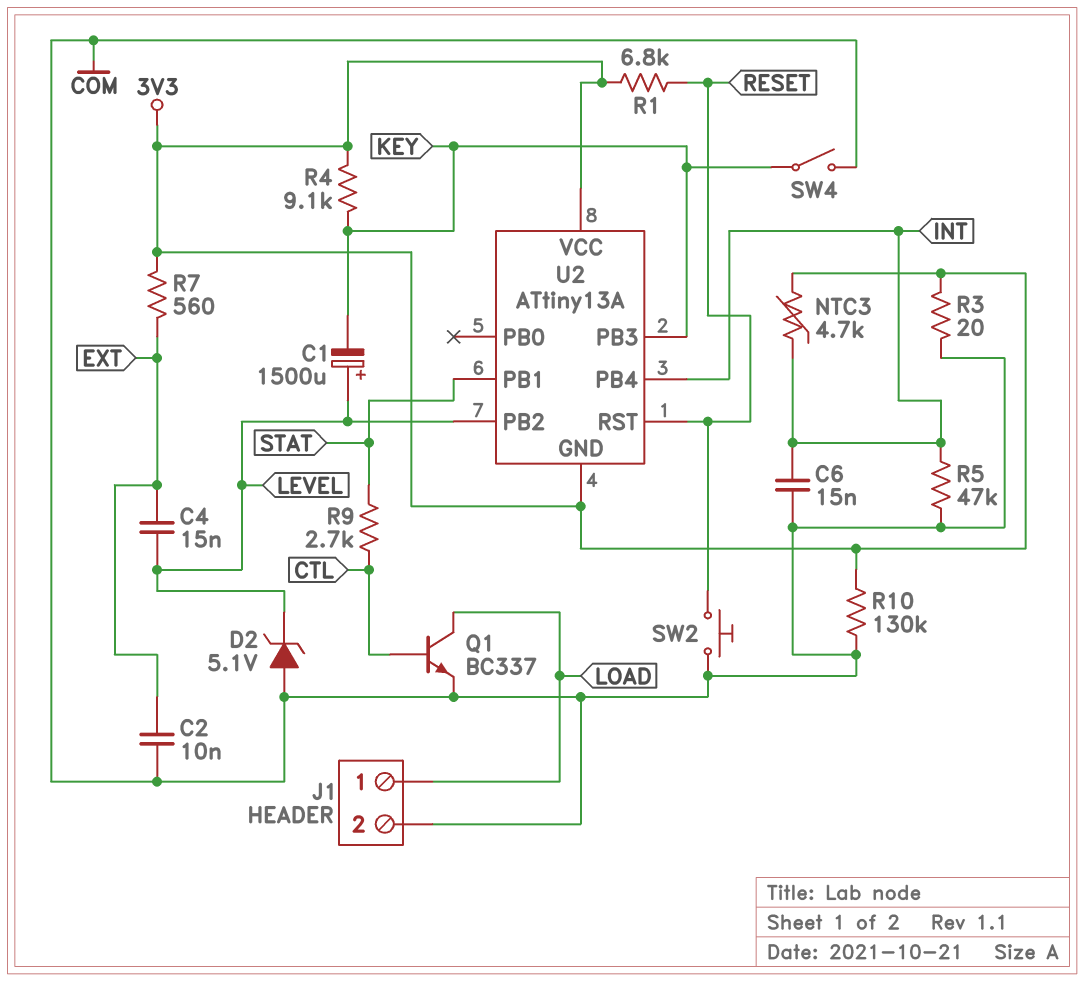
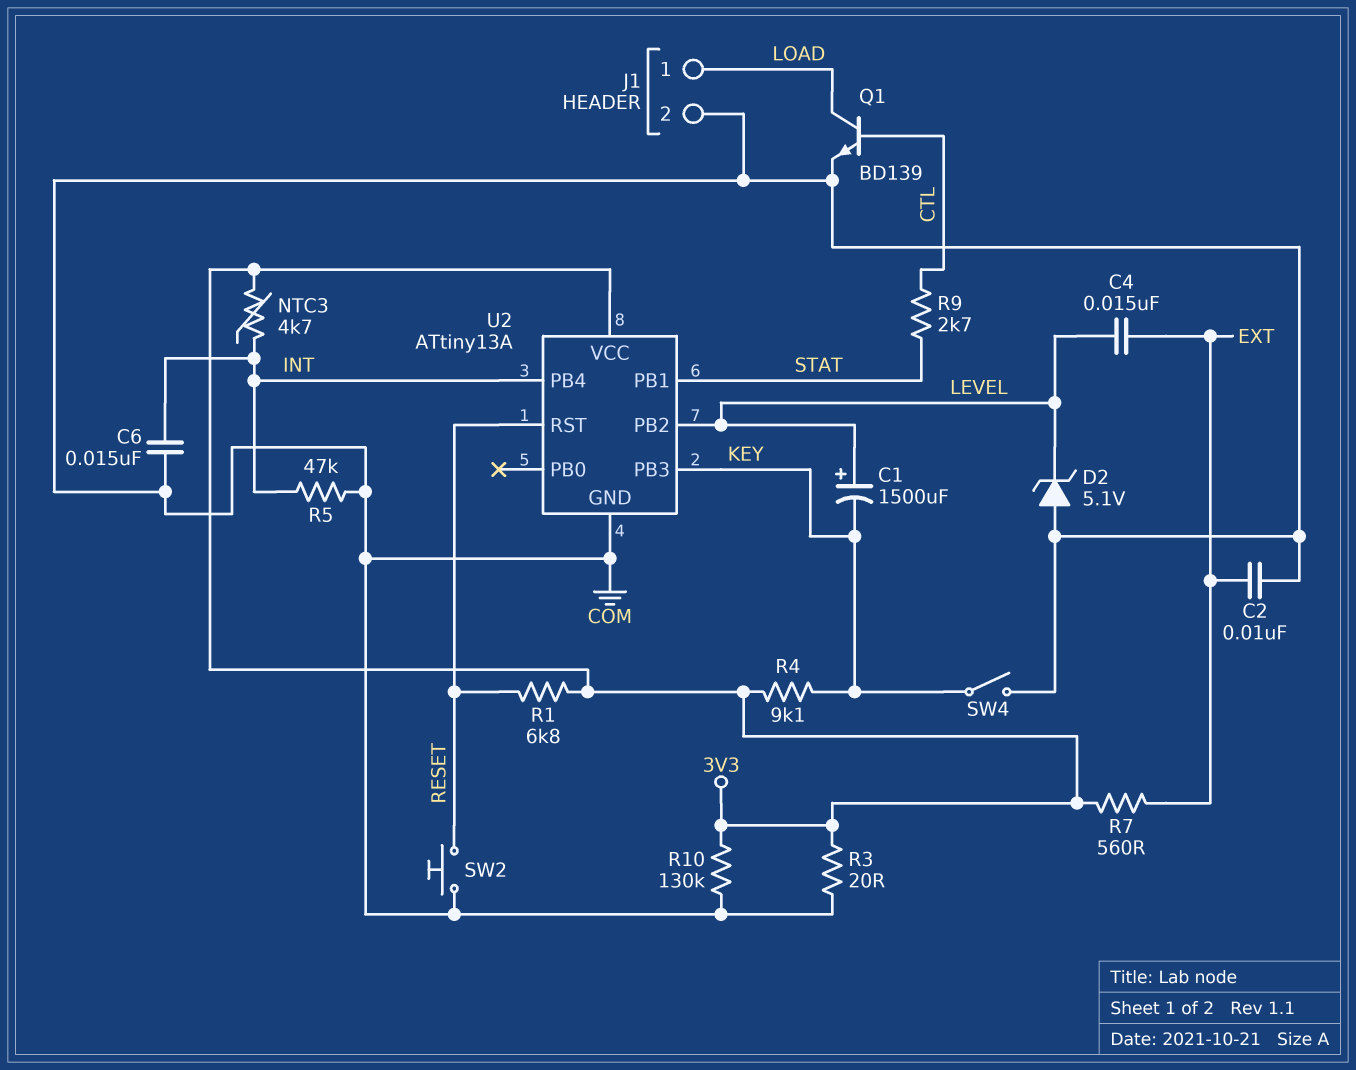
Q1: NPN BC337 (B CTL, C LOAD, E COM) -> NPN BD139 (B CTL, C LOAD, E COM)
U2 pin GND: 3V3 -> COM

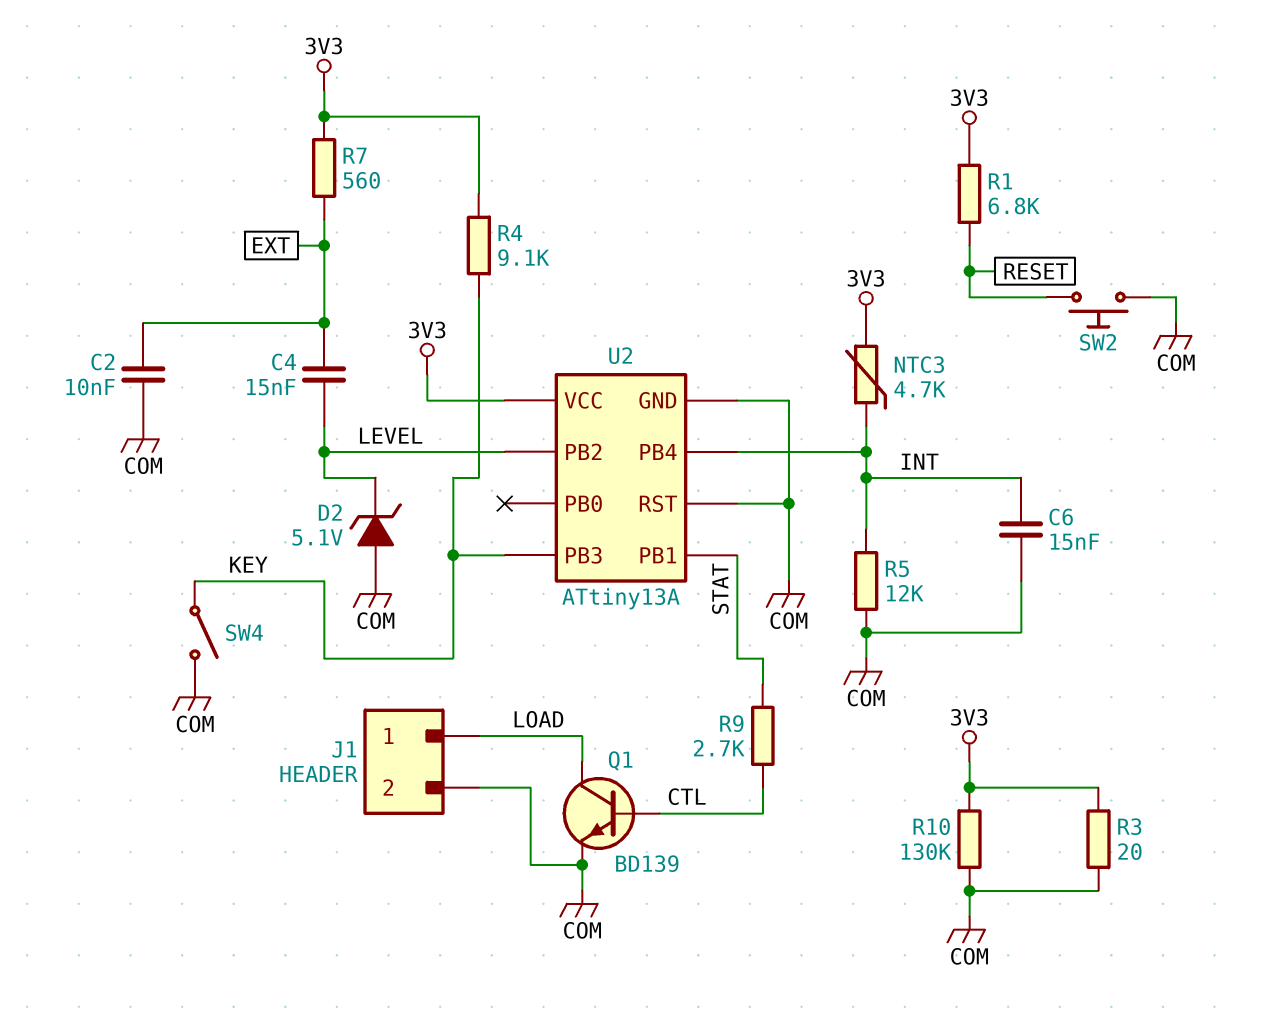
C1: 1500uF (plus LEVEL, minus KEY) -> none
R5: 47k (COM, INT) -> 12k (COM, INT)
U2 pin RST: RESET -> COM

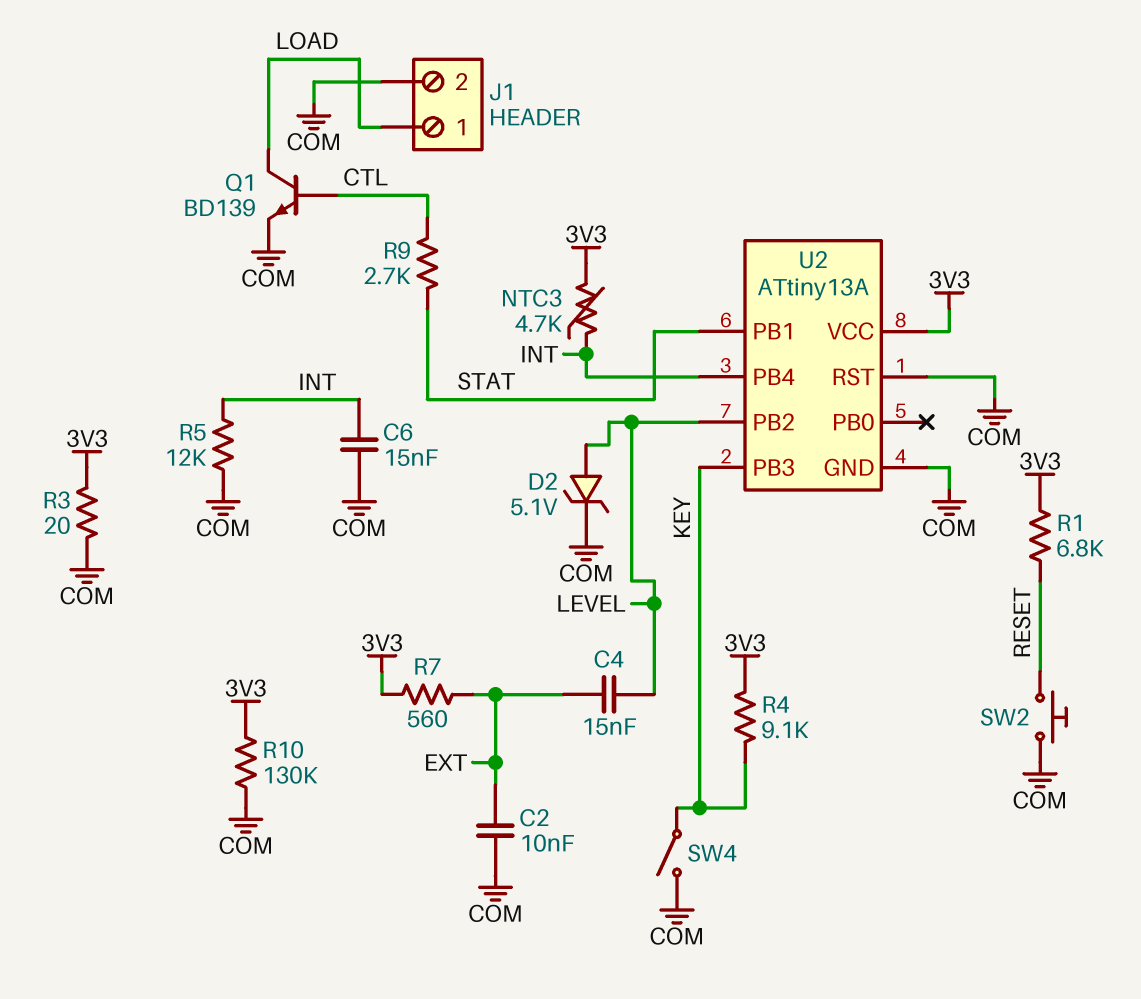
D2: zener 5.1V (A COM, K LEVEL) -> zener 5.1V (A LEVEL, K COM)

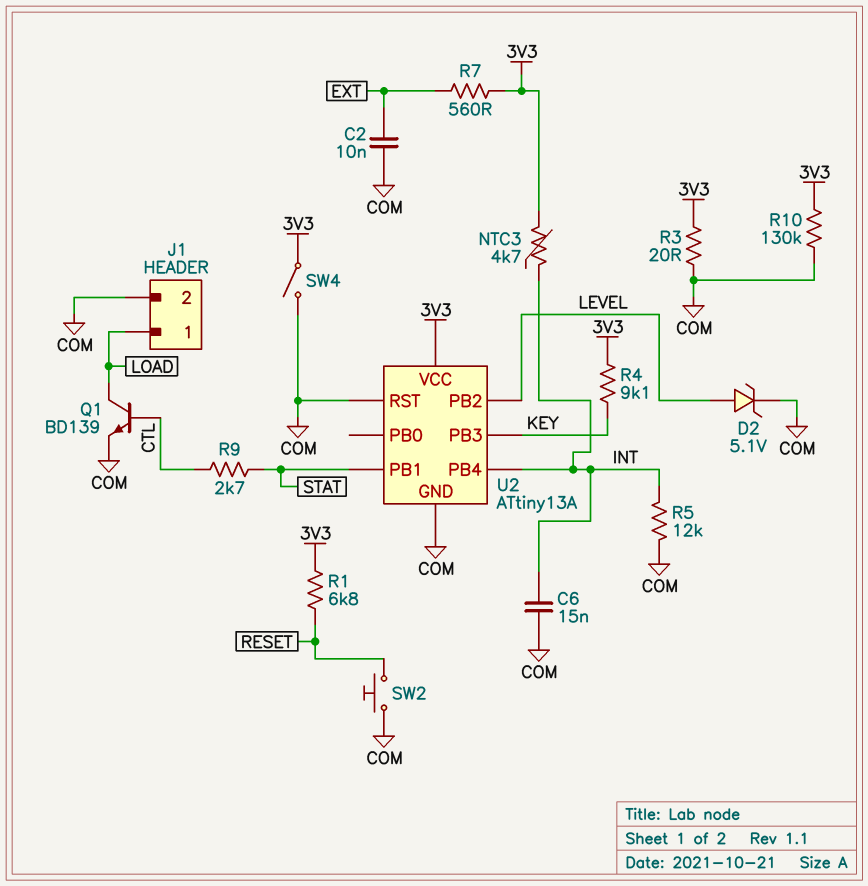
C4: 15nF (EXT, LEVEL) -> none
SW4: switch (COM, KEY) -> switch (3V3, COM)

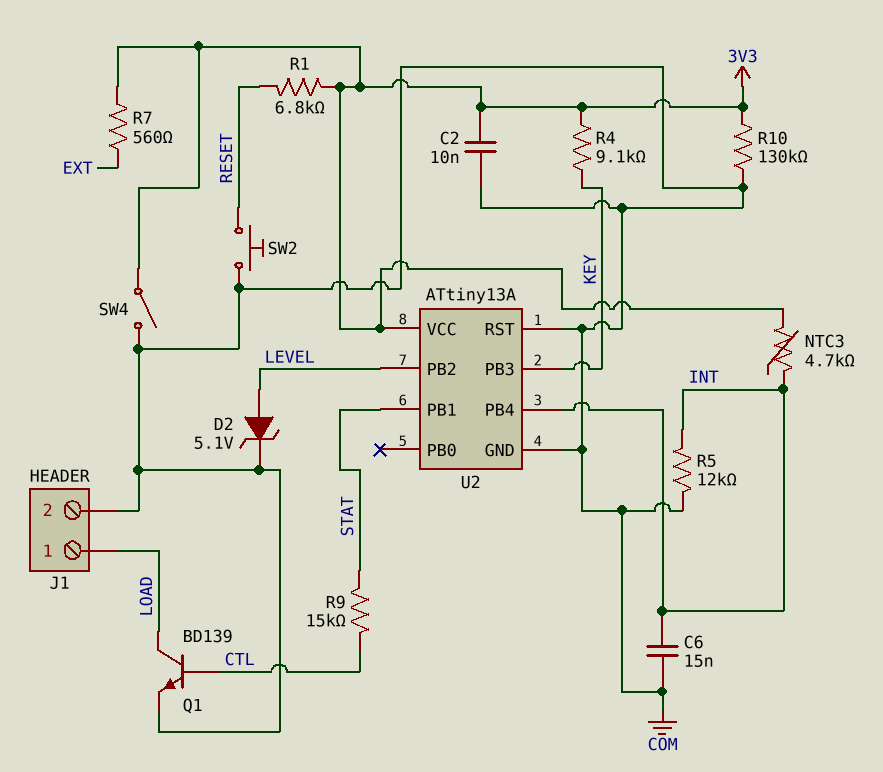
C2: 10nF (COM, EXT) -> 10nF (3V3, COM)
R3: 20 (3V3, COM) -> none
R9: 2.7k (CTL, STAT) -> 15k (CTL, STAT)

